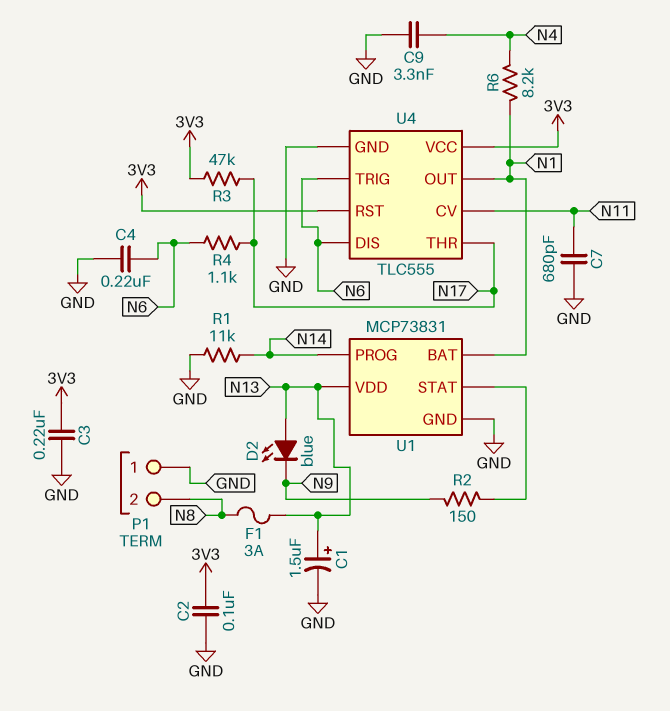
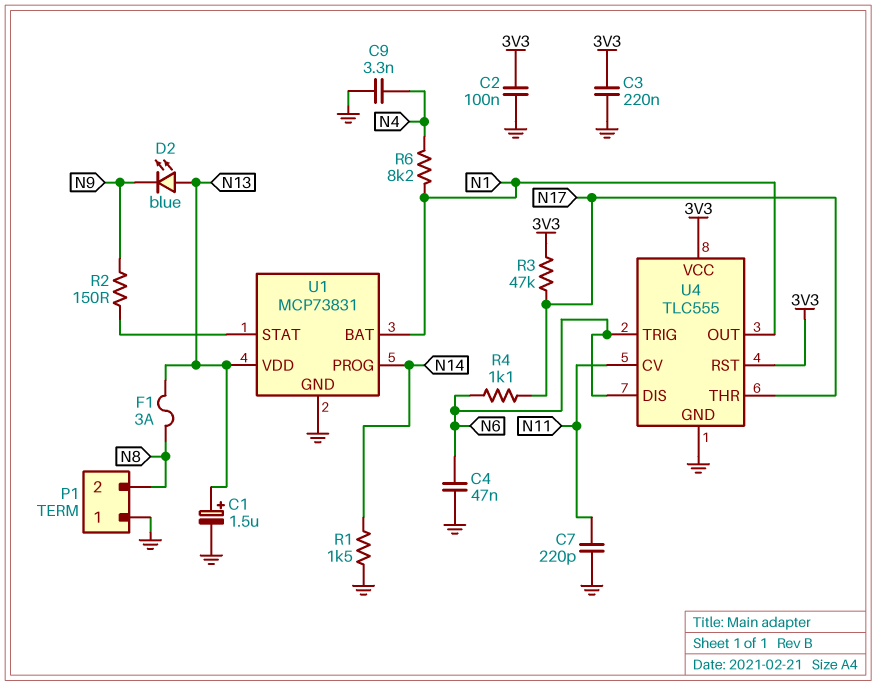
C4: 220nF (GND, N6) -> 47nF (GND, N6)
C7: 680pF (GND, N11) -> 220pF (GND, N11)
R1: 11k (GND, N14) -> 1.5k (GND, N14)

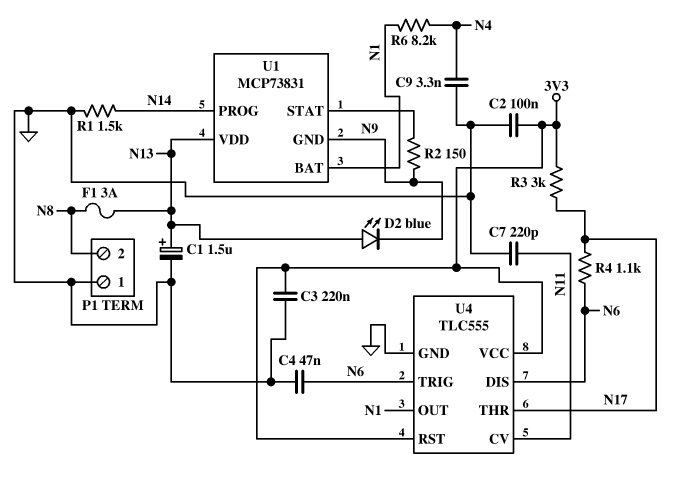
R3: 47k (3V3, N17) -> 3k (3V3, N17)
U1 pin GND: GND -> N9

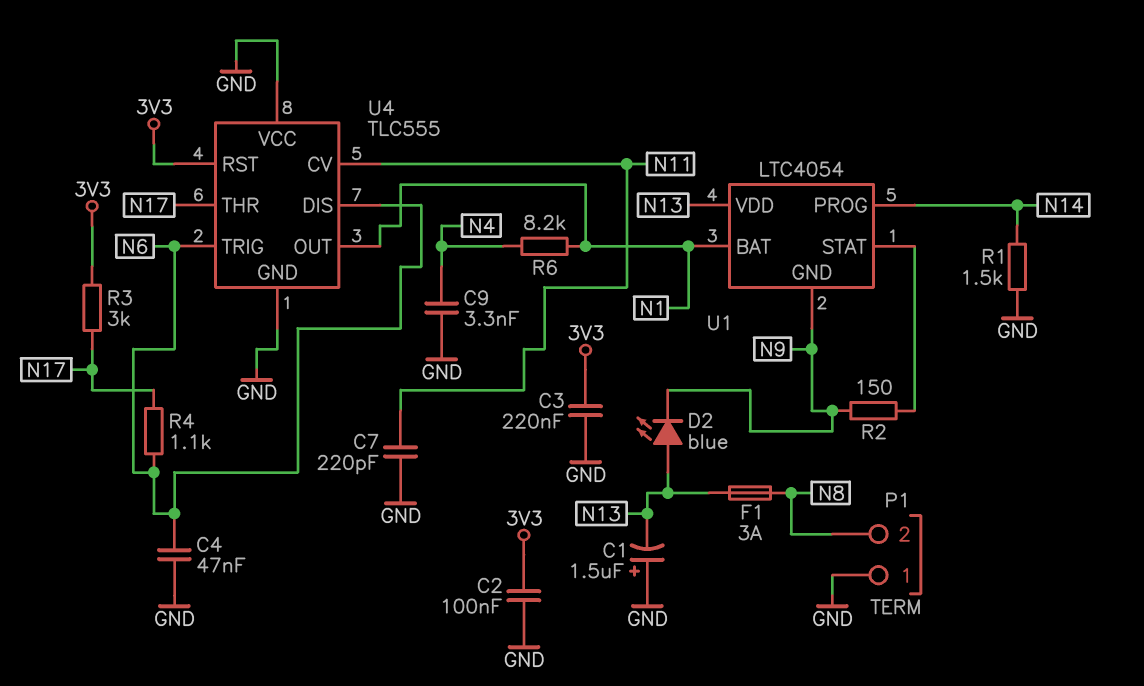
C1: 1.5uF (plus N13, minus GND) -> 1.5uF (plus GND, minus N13)
U1: MCP73831 -> LTC4054
U4 pin VCC: 3V3 -> GND

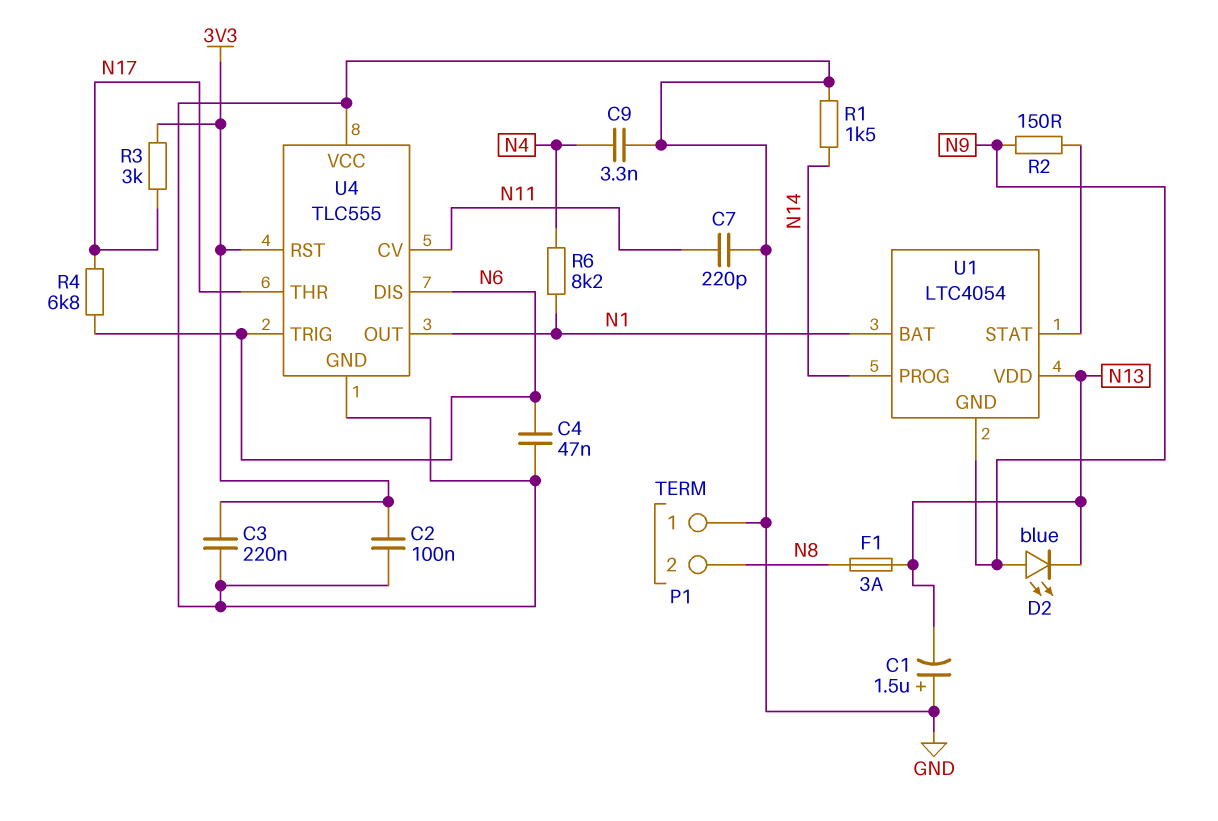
D2: LED blue (A N13, K N9) -> LED blue (A N9, K N13)
R4: 1.1k (N6, N17) -> 6.8k (N6, N17)

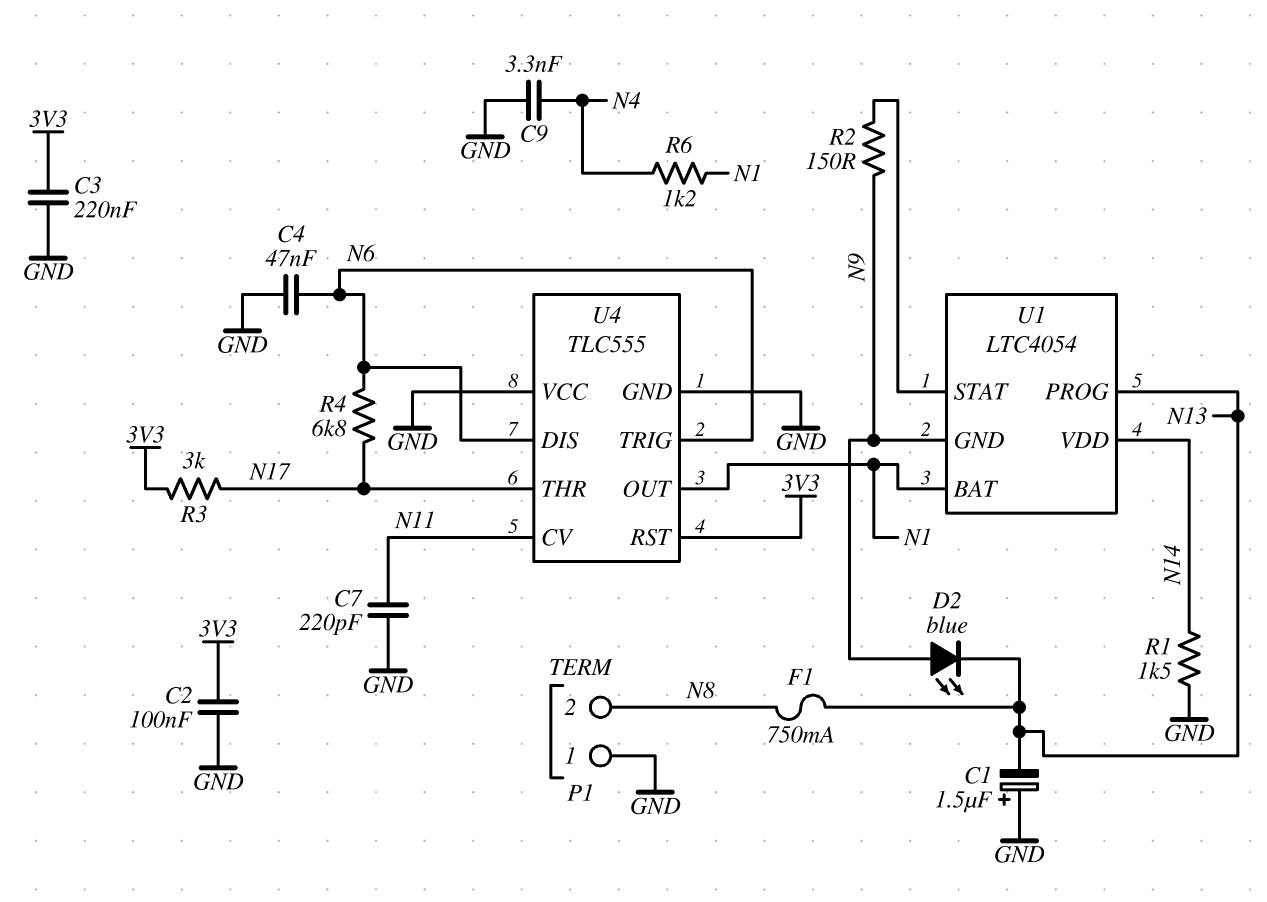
F1: 3A (N8, N13) -> 750mA (N8, N13)
R6: 8.2k (N1, N4) -> 1.2k (N1, N4)
U1 pin PROG: N14 -> N13
U1 pin VDD: N13 -> N14

